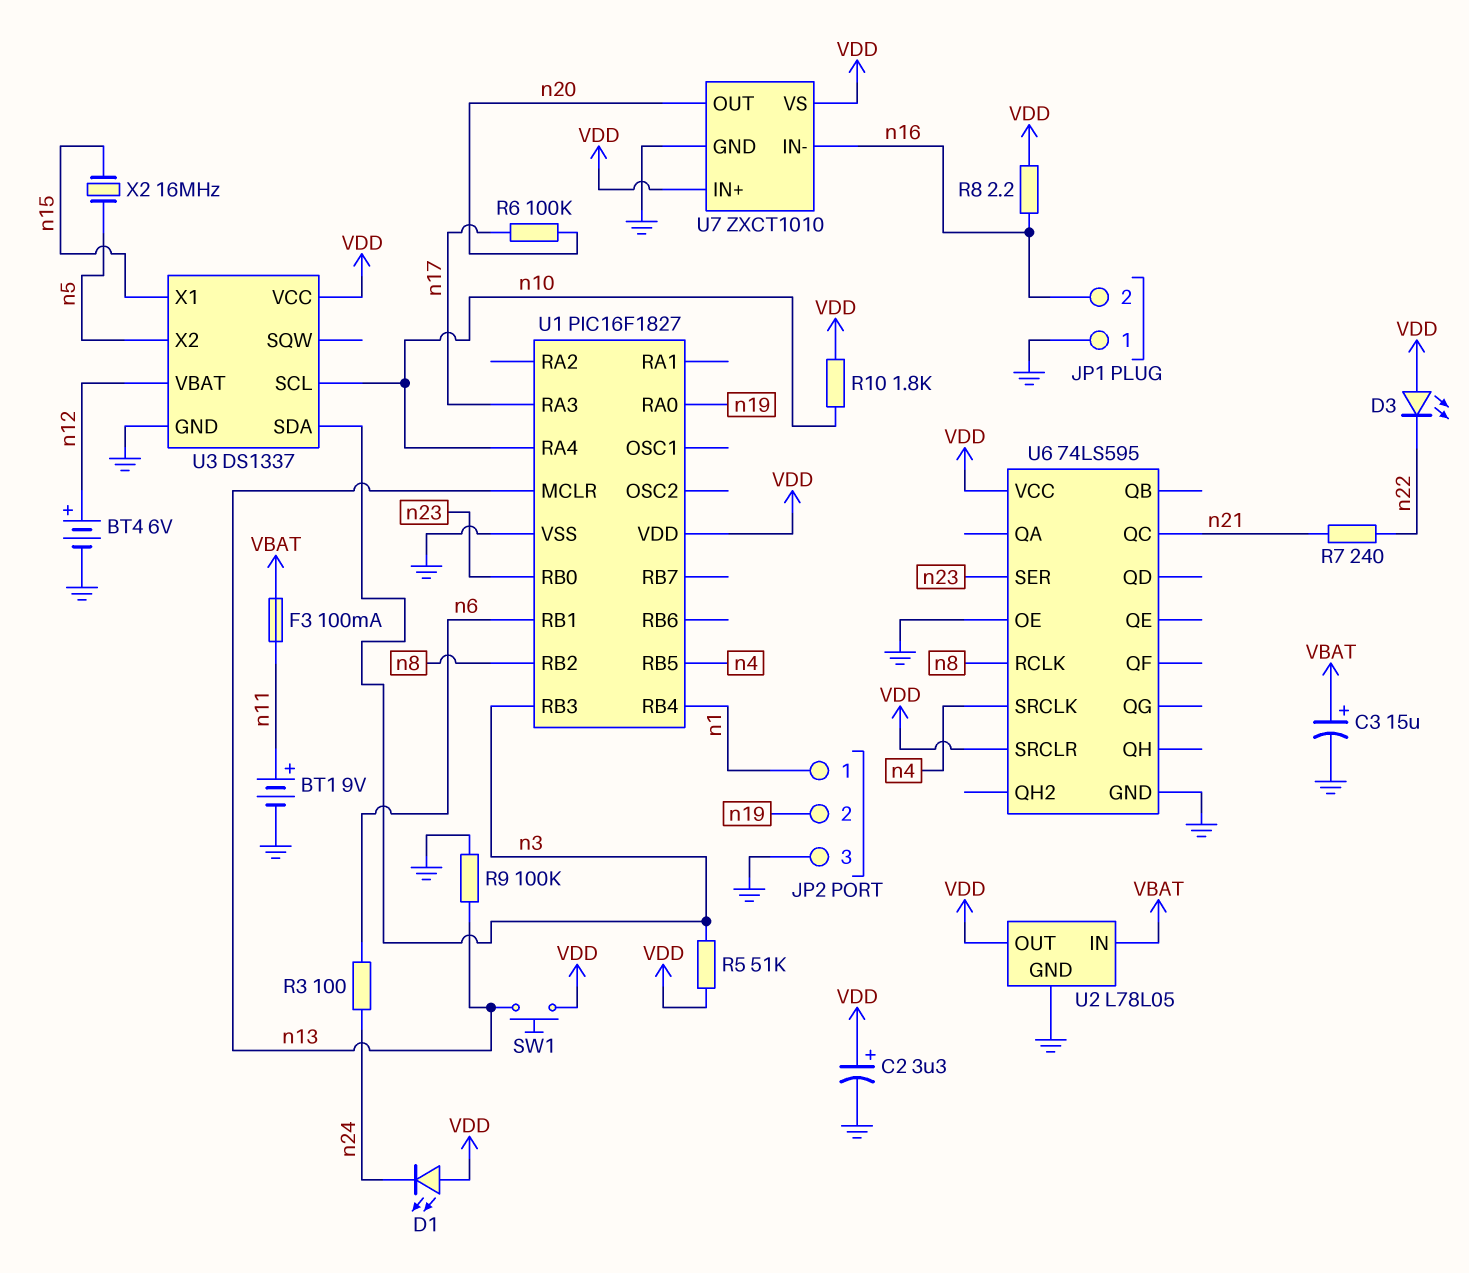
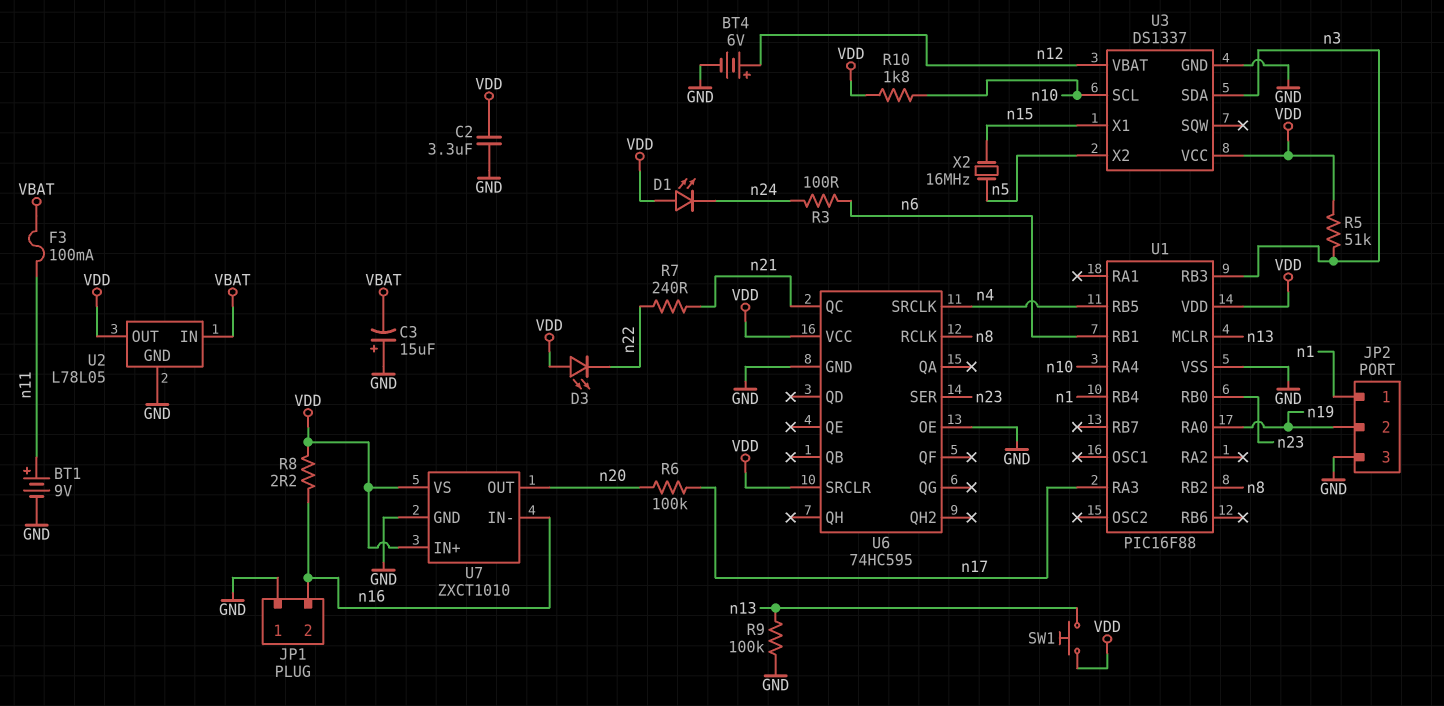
C2: 3.3uF (plus VDD, minus GND) -> 3.3uF (GND, VDD)
C3: 15uF (plus VBAT, minus GND) -> 15uF (plus GND, minus VBAT)
U1: PIC16F1827 -> PIC16F88
U6: 74LS595 -> 74HC595

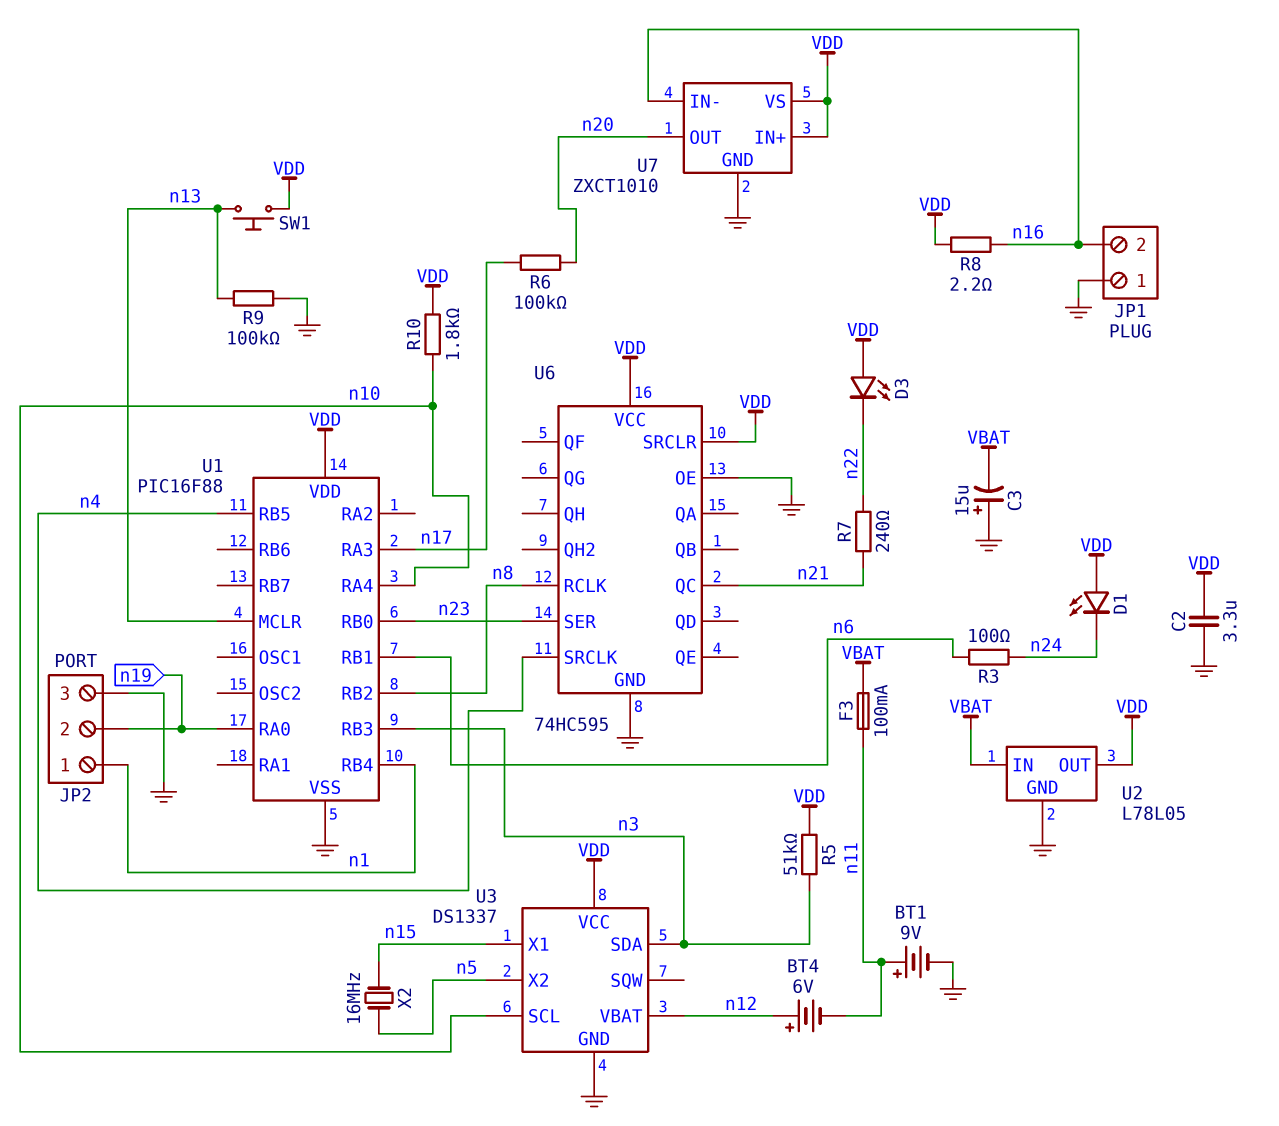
BT4: 6V (plus n12, minus GND) -> 6V (plus n12, minus n11)

